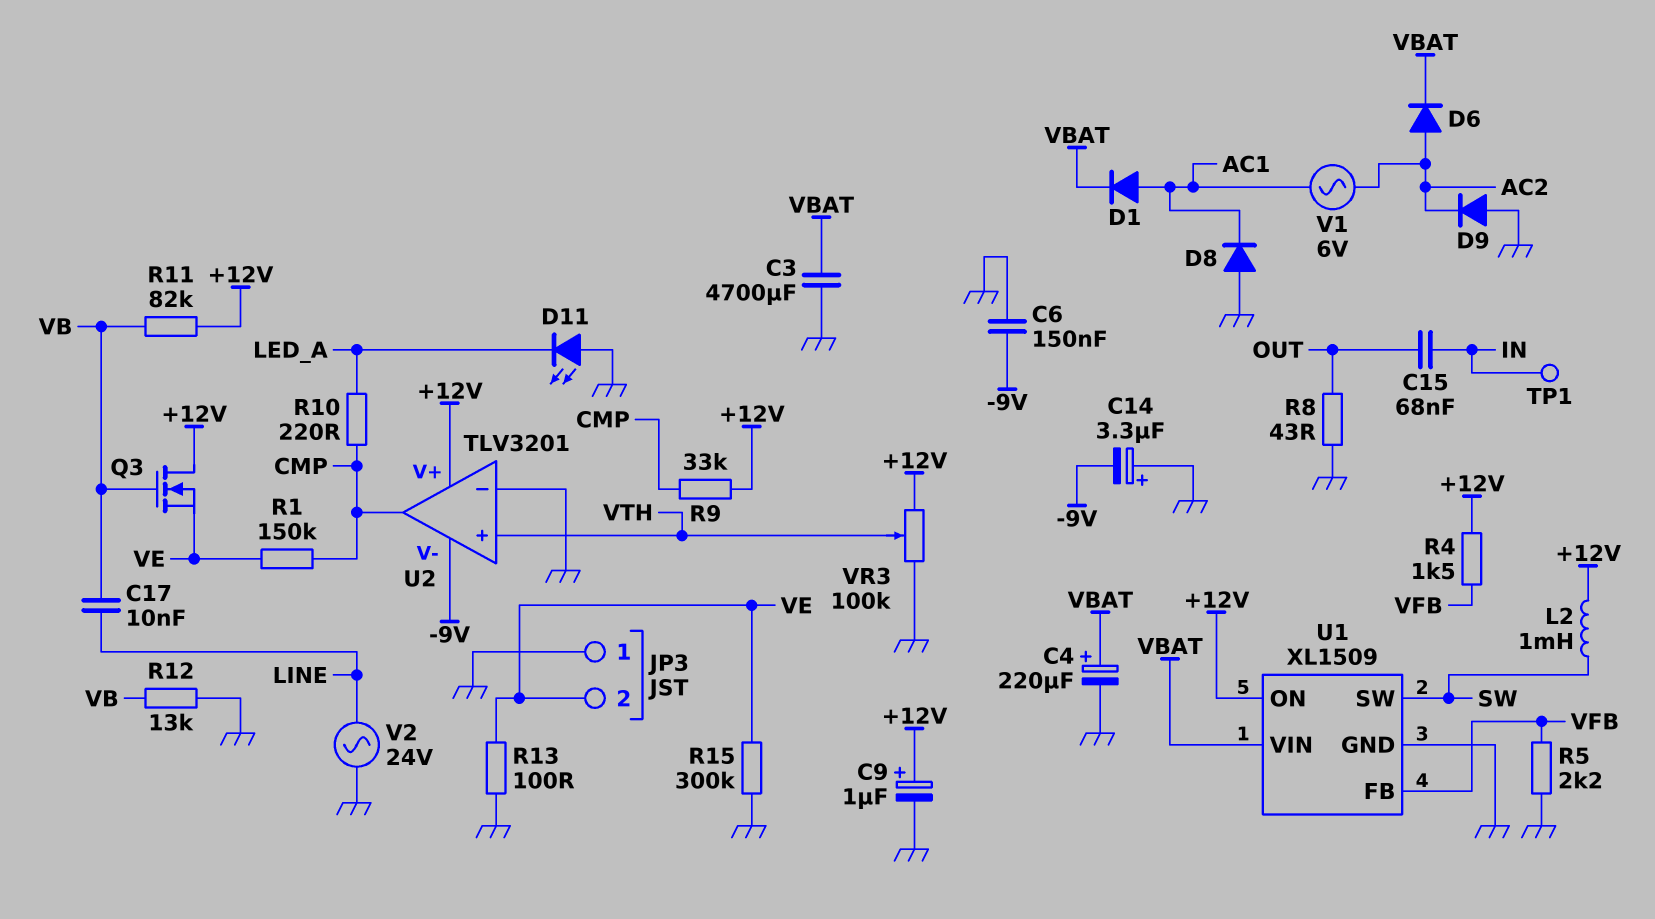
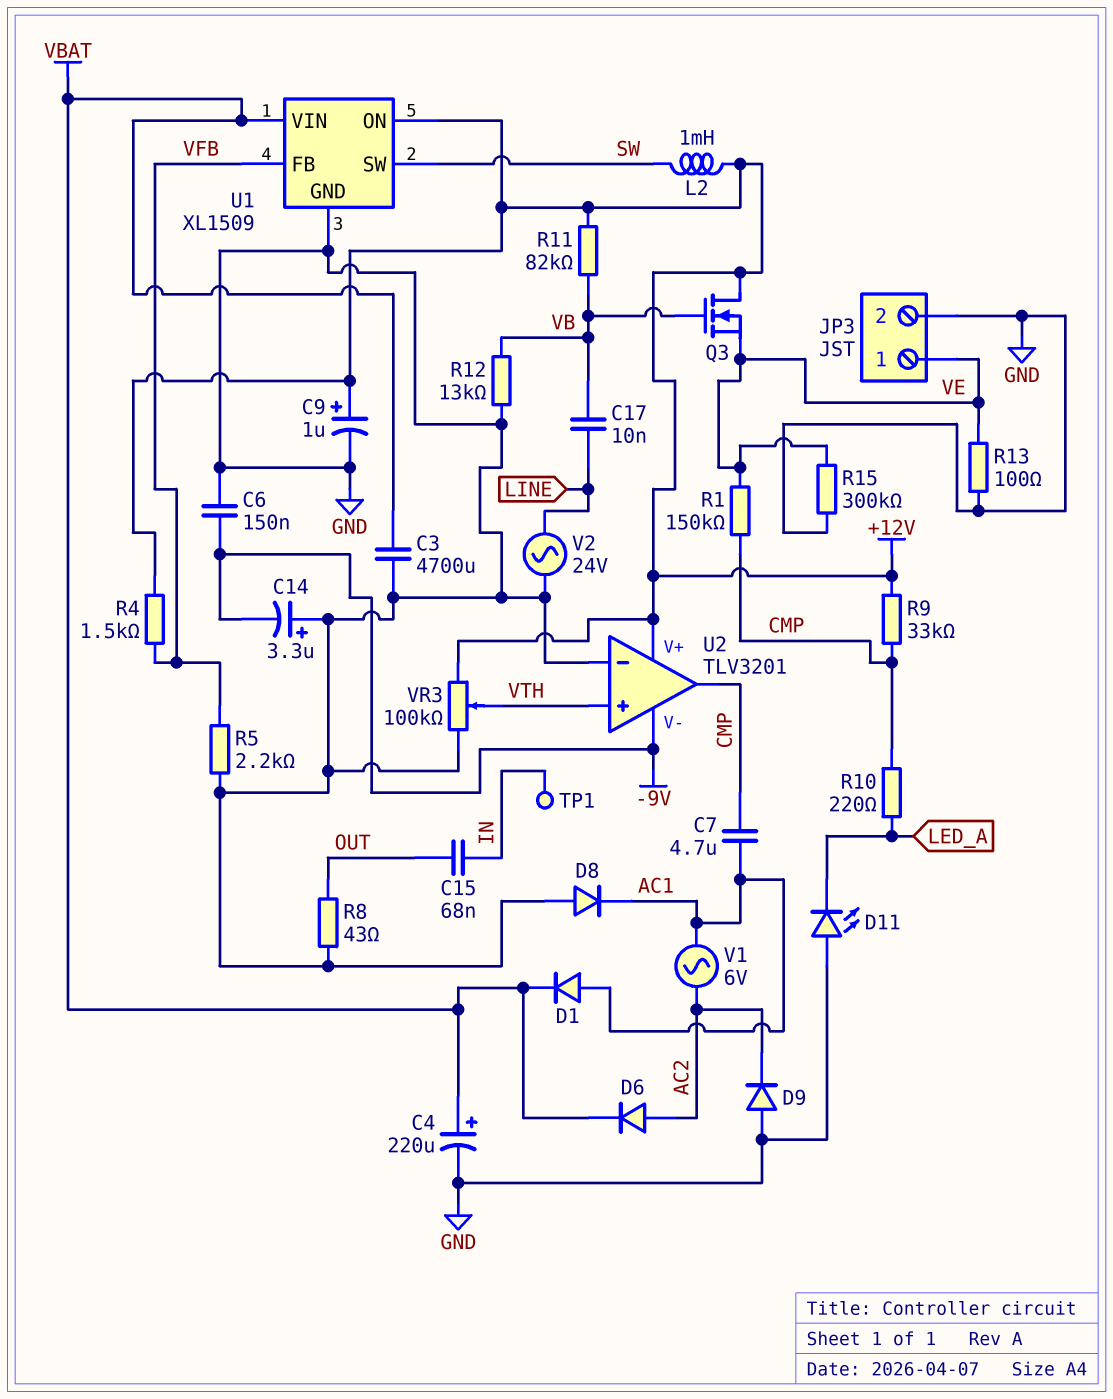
C7: none -> 4.7uF (AC1, CMP)
JP3 pin 1: GND -> VE
JP3 pin 2: VE -> GND

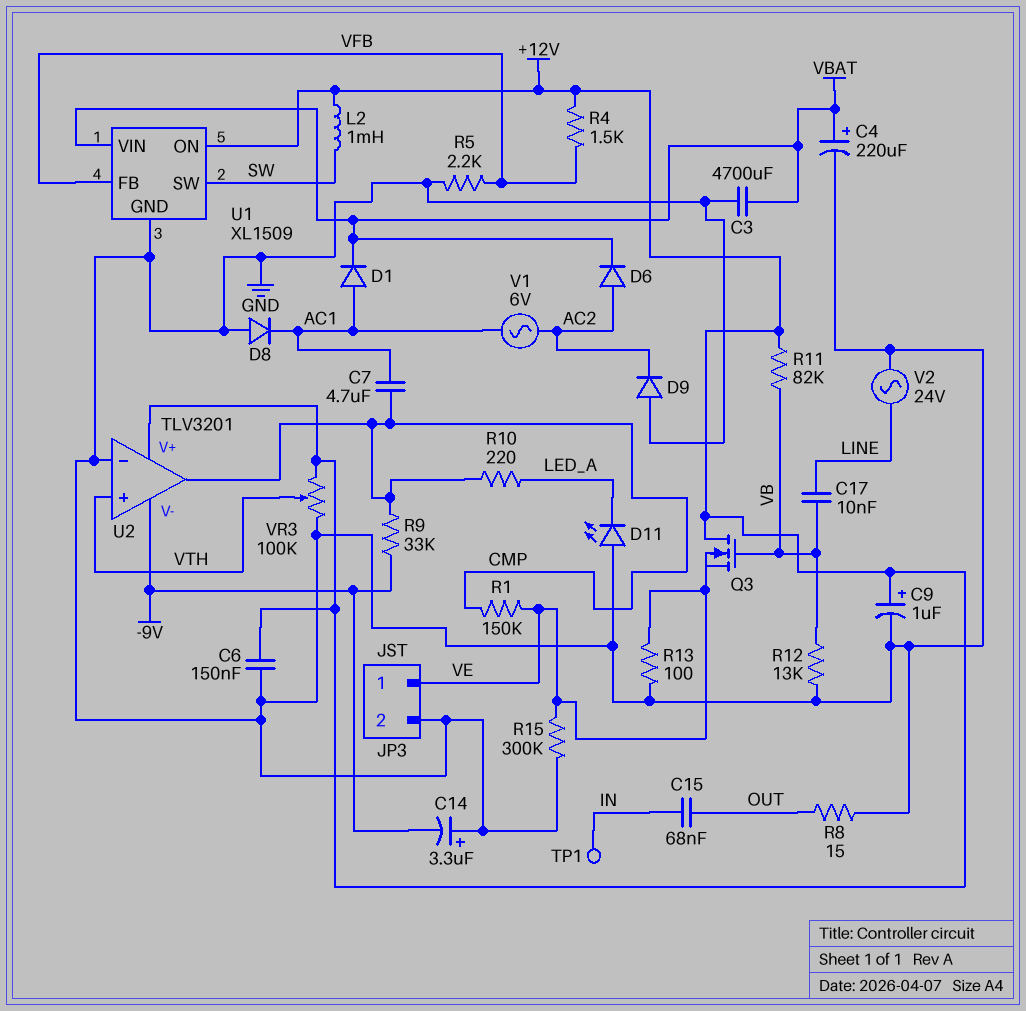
C6: 150nF (-9V, GND) -> 150nF (+12V, GND)
R8: 43 (GND, OUT) -> 15 (GND, OUT)
R9: 33k (+12V, CMP) -> 33k (-9V, CMP)

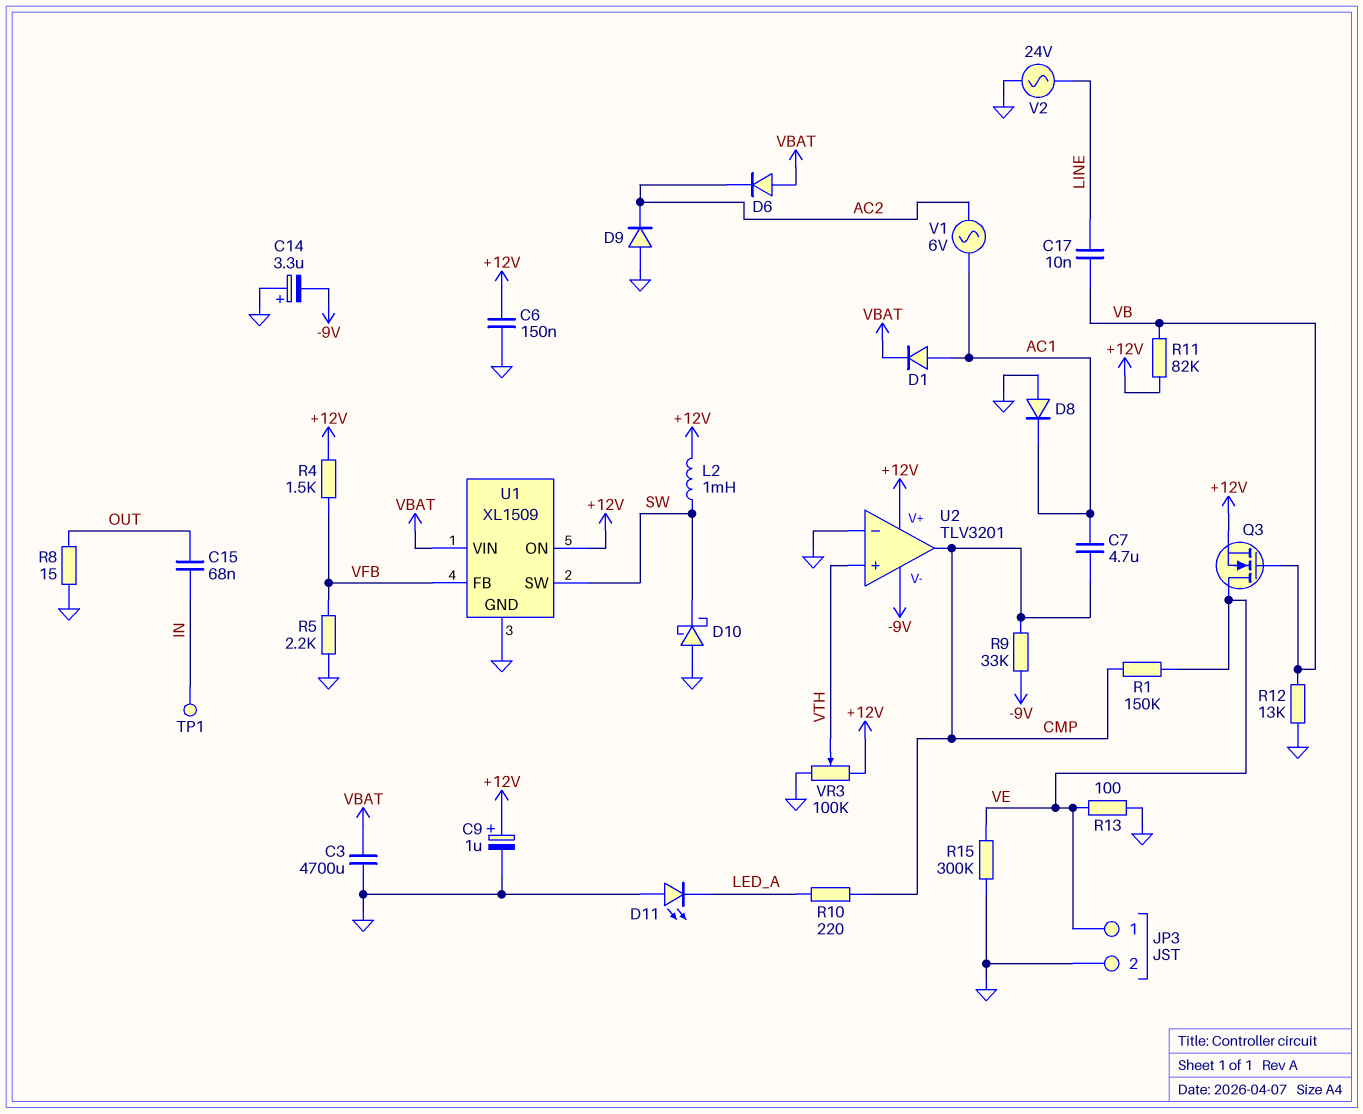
C4: 220uF (plus VBAT, minus GND) -> none
D6: diode (A AC2, K VBAT) -> diode (A VBAT, K AC2)
D10: none -> schottky (A GND, K SW)
Q3: NMOS (G VB, D +12V, S VE) -> NMOS (G VB, D VE, S +12V)

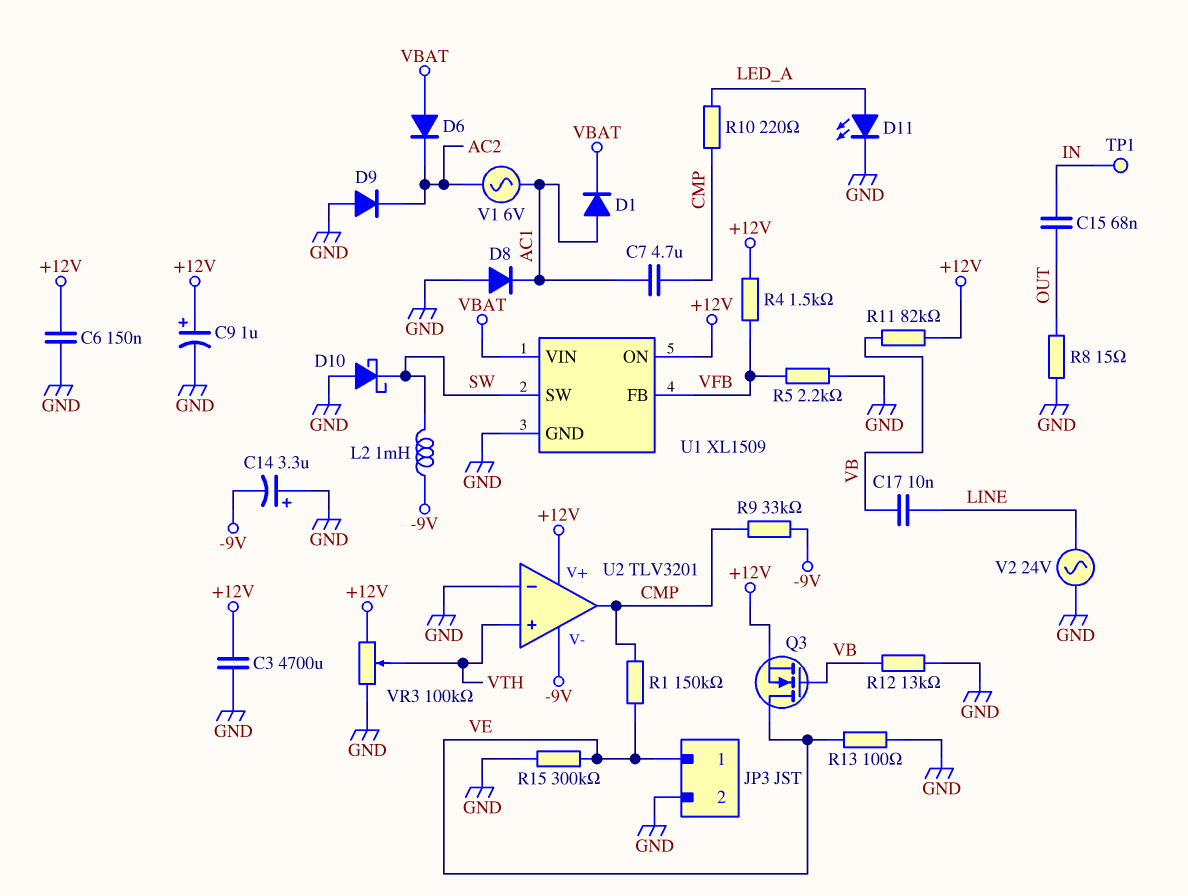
C3: 4700uF (GND, VBAT) -> 4700uF (+12V, GND)
D11: LED (A GND, K LED_A) -> LED (A LED_A, K GND)
L2: 1mH (+12V, SW) -> 1mH (-9V, SW)

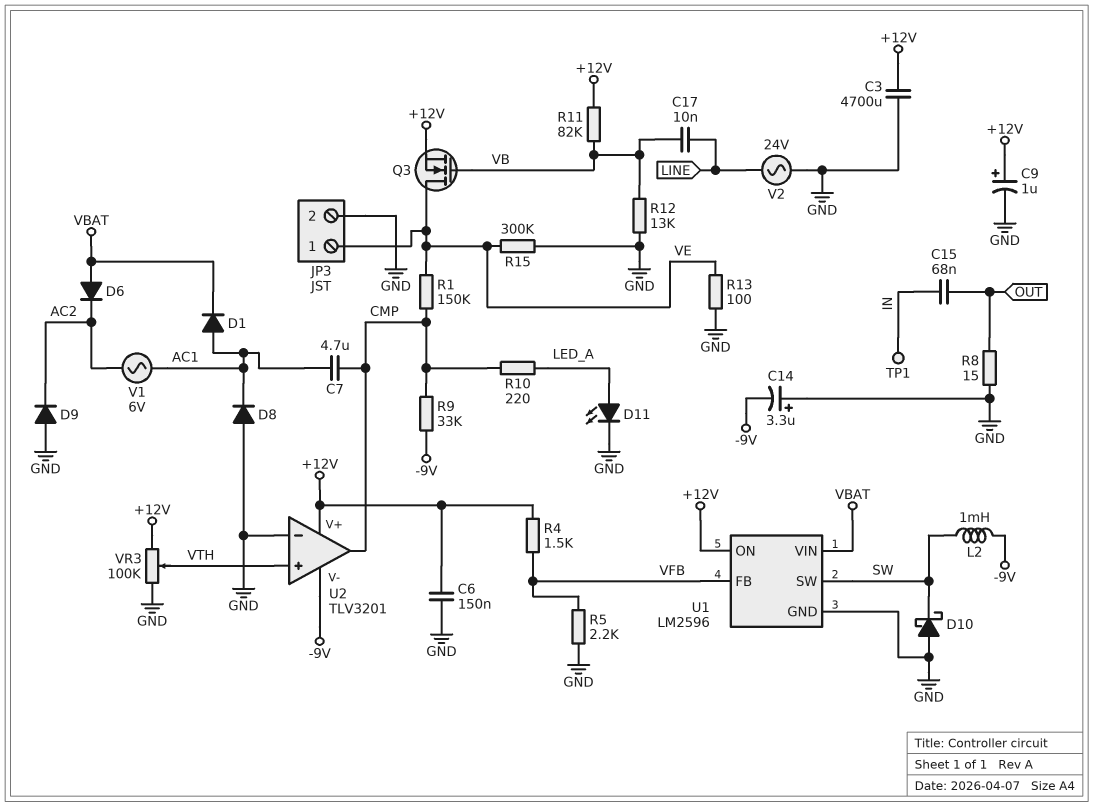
U1: XL1509 -> LM2596

